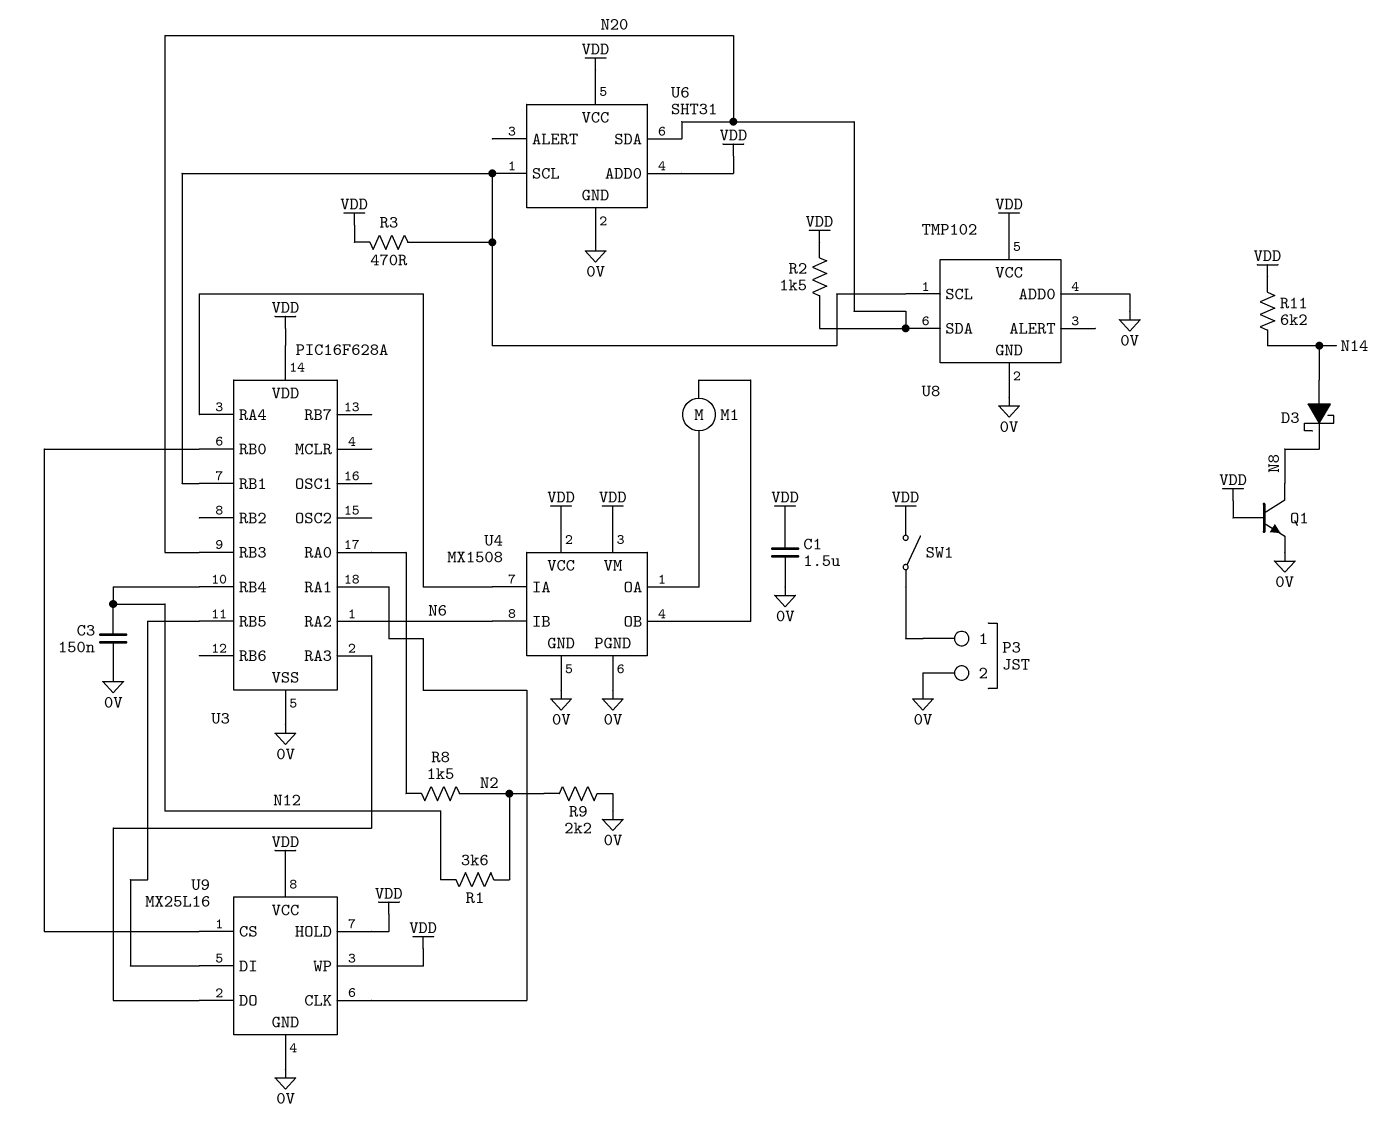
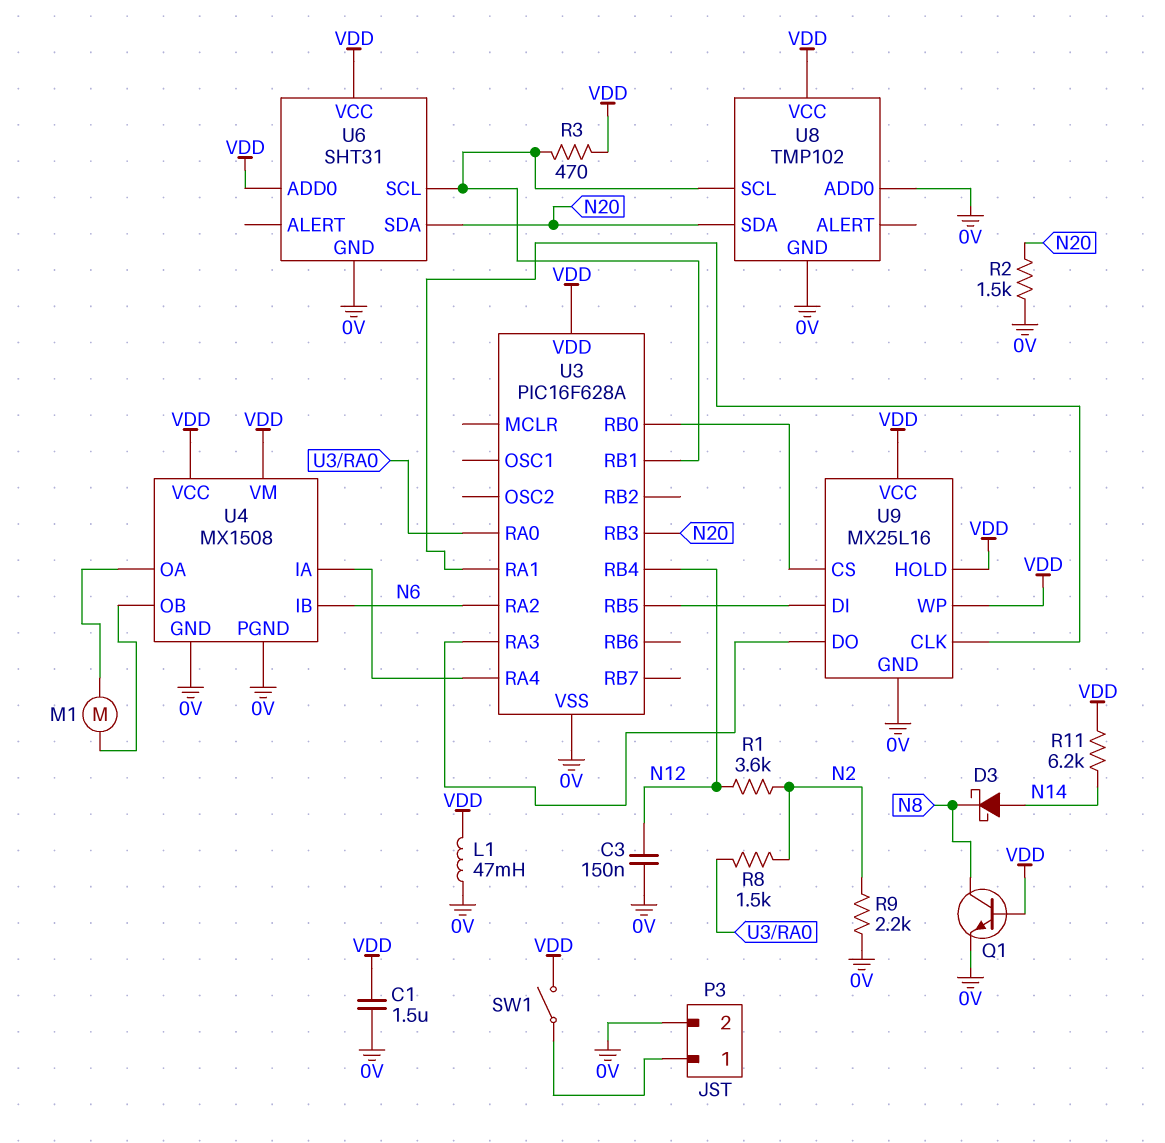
L1: none -> 47mH (0V, VDD)
R2: 1.5k (N20, VDD) -> 1.5k (0V, N20)

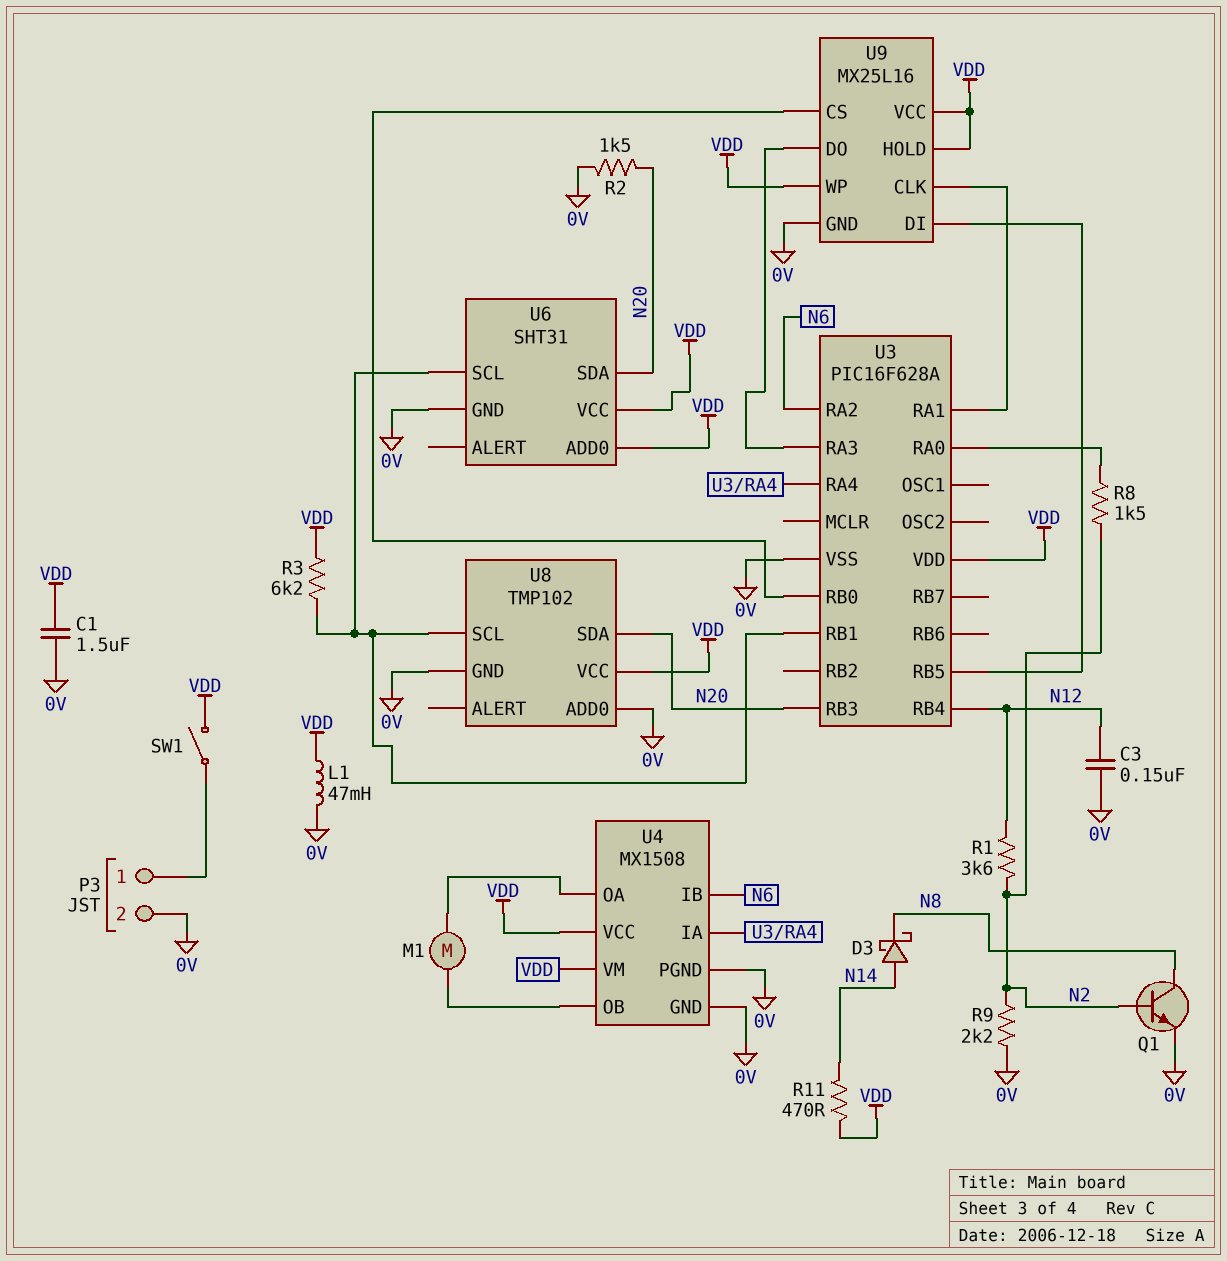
Q1: NPN (B VDD, C N8, E 0V) -> NPN (B N2, C N8, E 0V)
R3: 470 (U3/RB1, VDD) -> 6.2k (U3/RB1, VDD)
R11: 6.2k (N14, VDD) -> 470 (N14, VDD)

